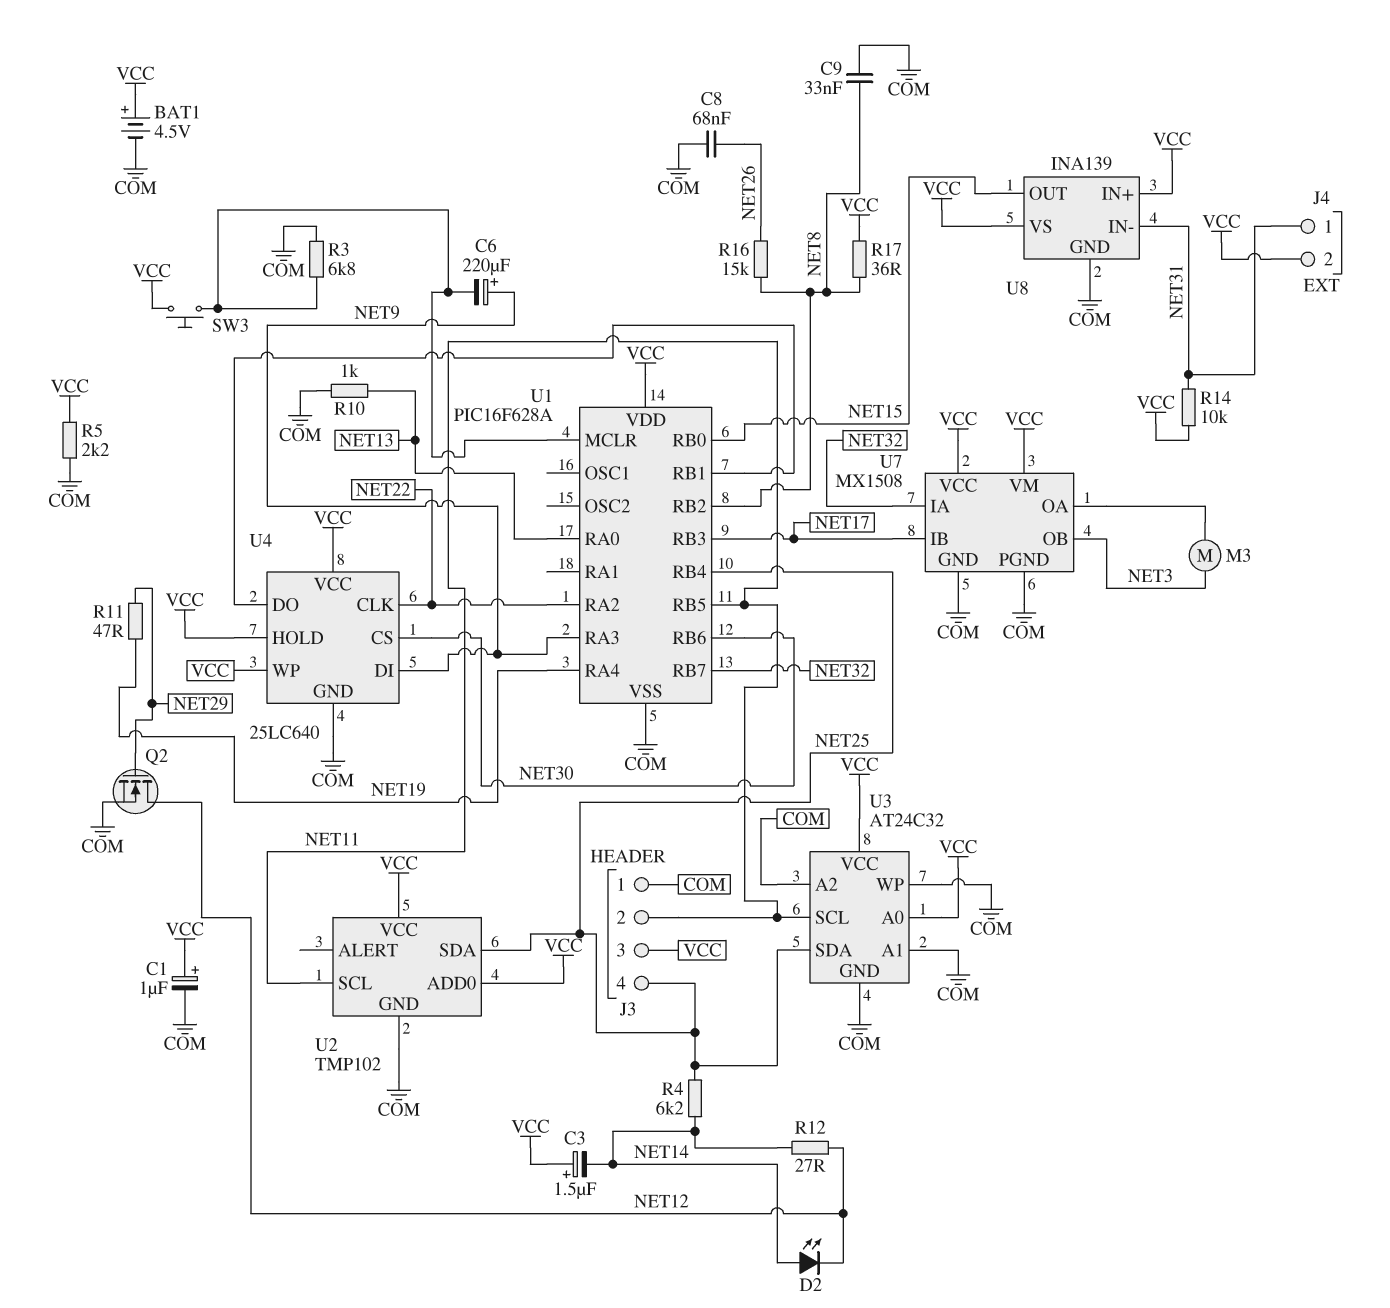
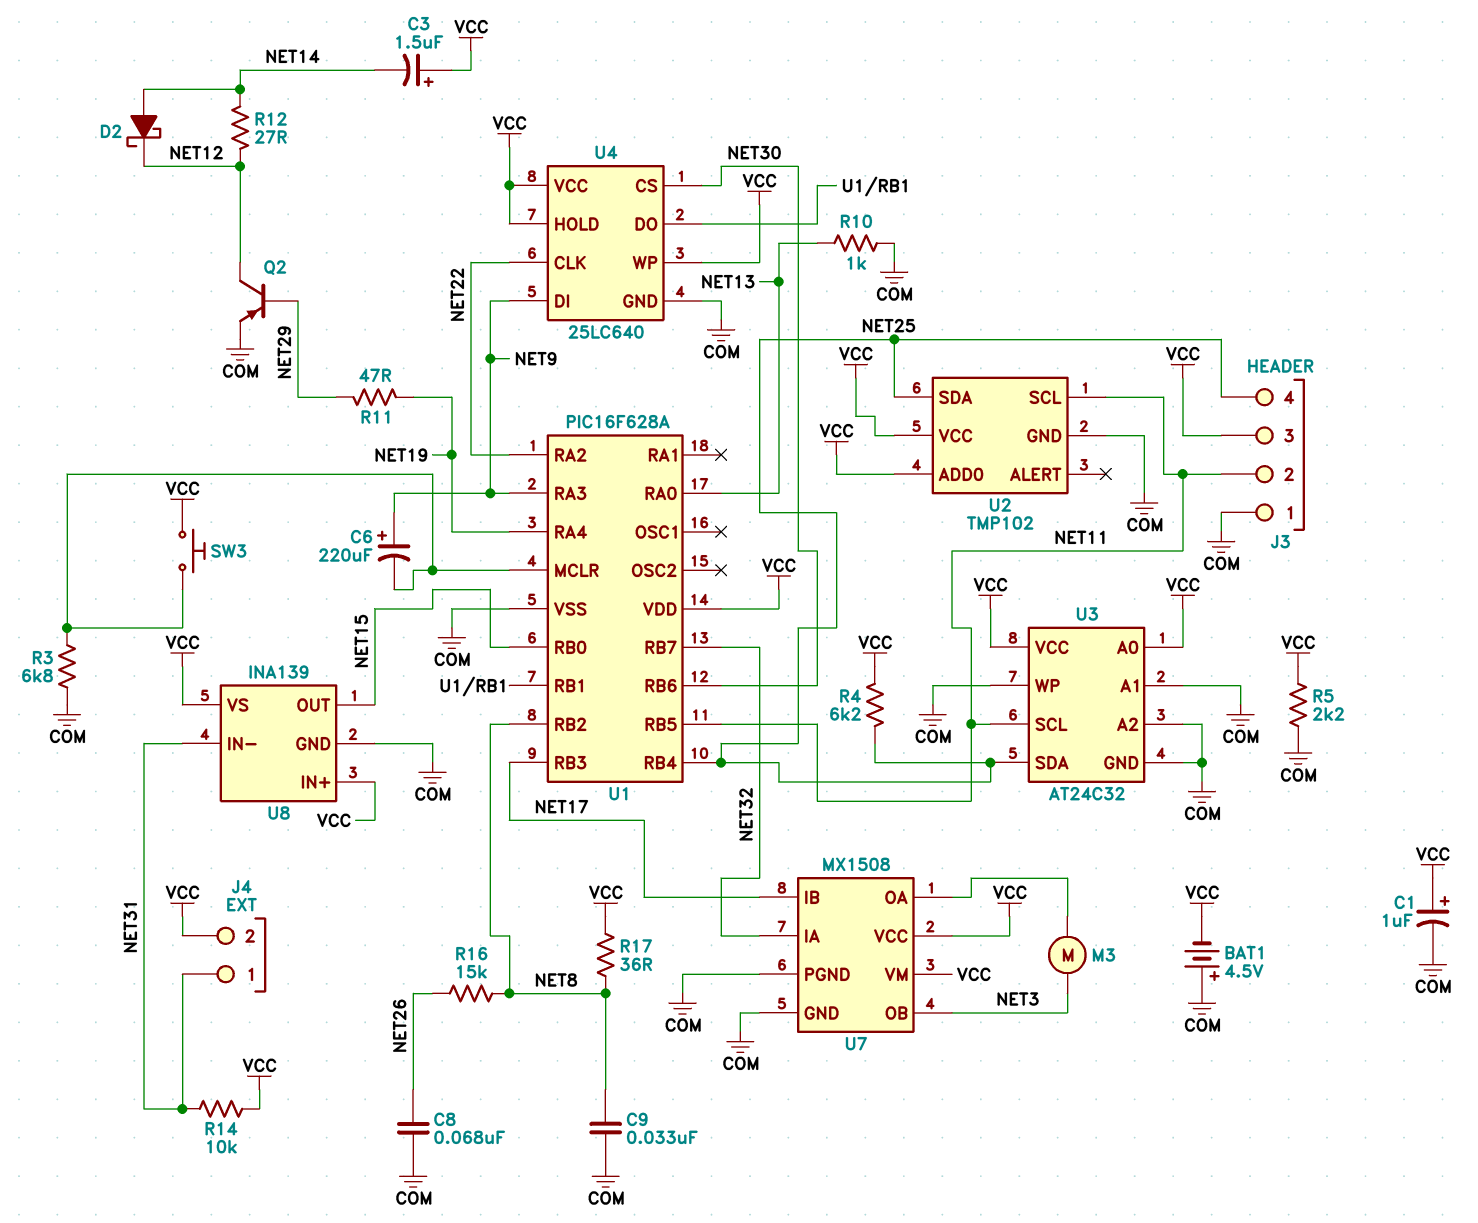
BAT1: 4.5V (plus VCC, minus COM) -> 4.5V (plus COM, minus VCC)
D2: LED (A NET14, K NET12) -> schottky (A NET14, K NET12)
Q2: NMOS (G NET29, D NET12, S COM) -> PNP (B NET29, C NET12, E COM)
R4: 6.2k (NET14, NET25) -> 6.2k (NET25, VCC)

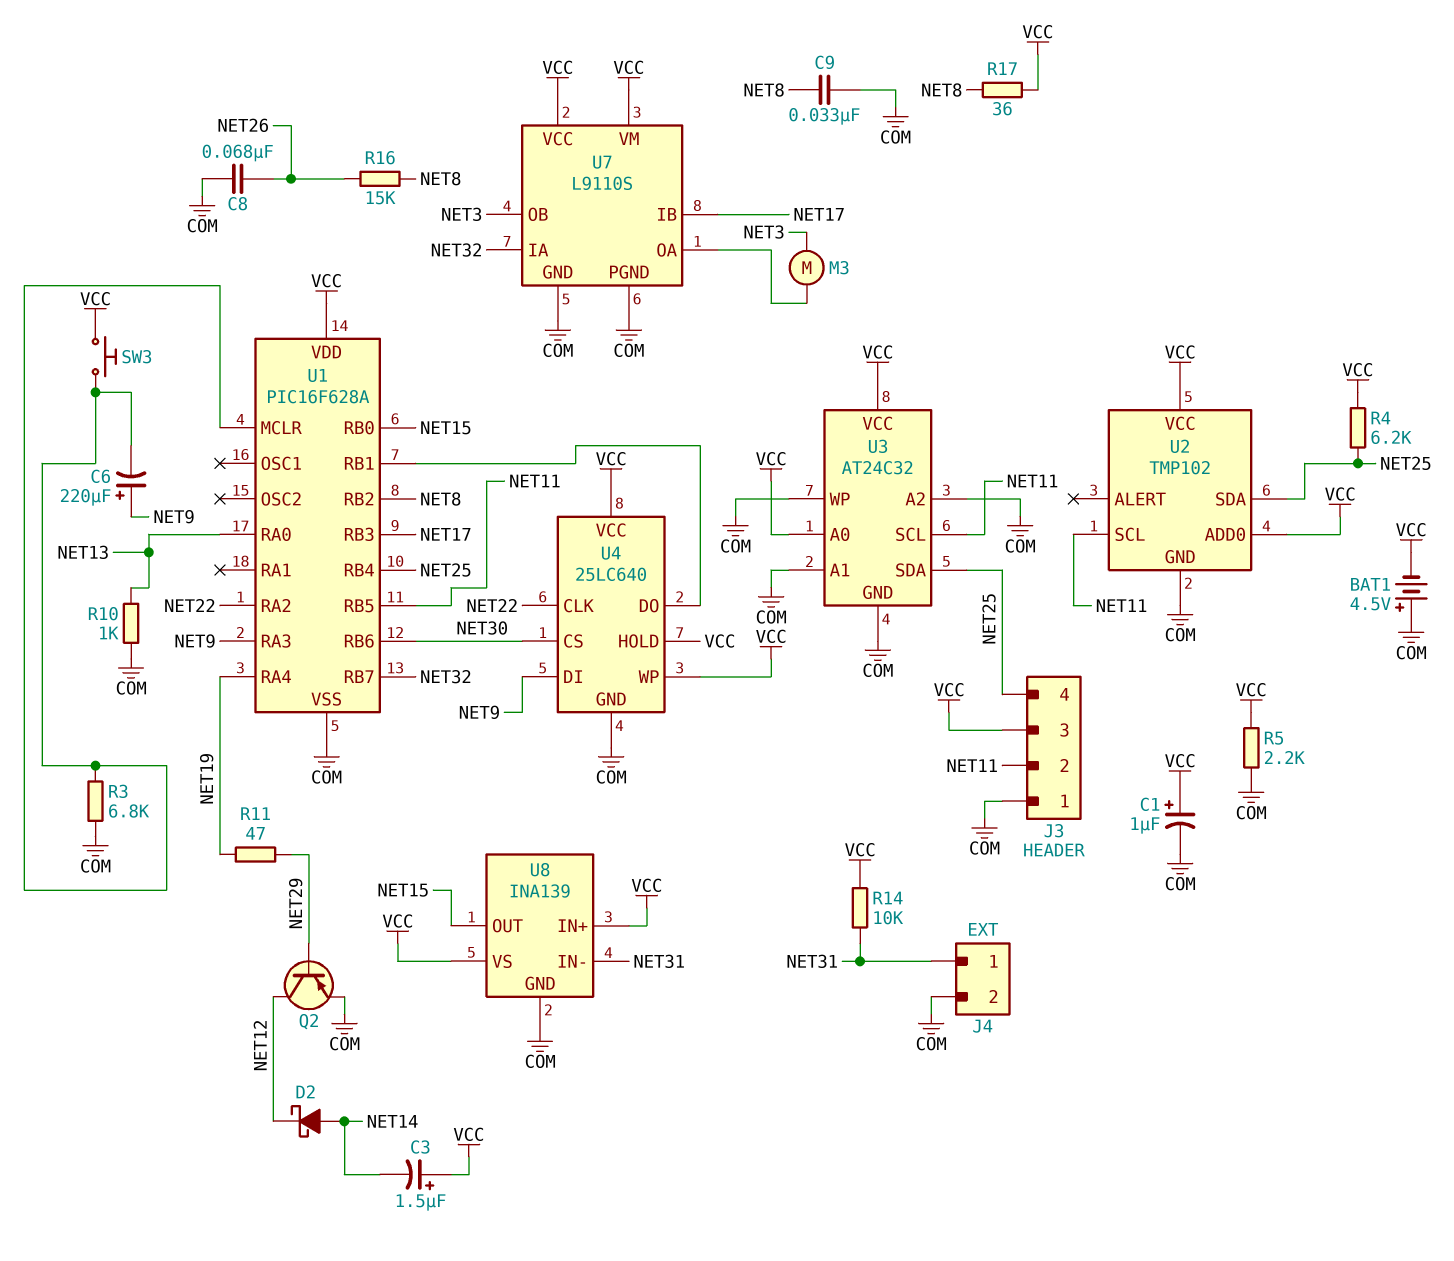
J4 pin 2: VCC -> COM
R12: 27 (NET12, NET14) -> none
U7: MX1508 -> L9110S

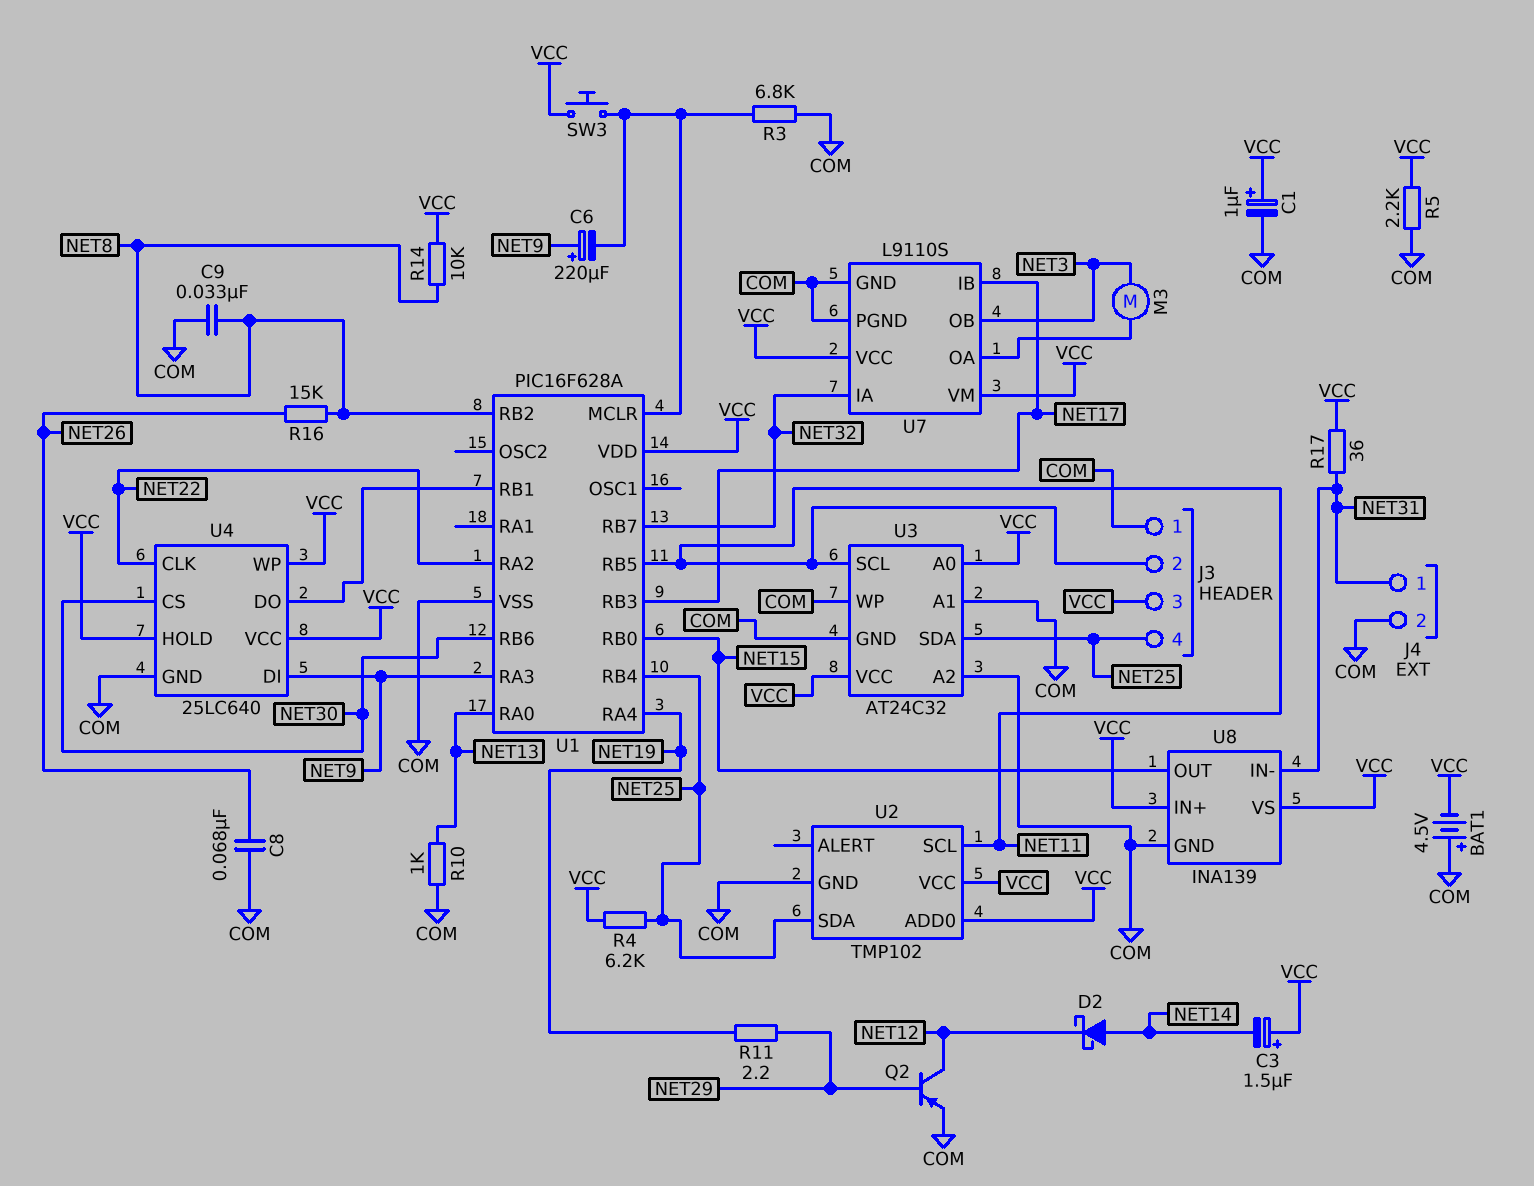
R11: 47 (NET19, NET29) -> 2.2 (NET19, NET29)
R14: 10k (NET31, VCC) -> 10k (NET8, VCC)
R17: 36 (NET8, VCC) -> 36 (NET31, VCC)

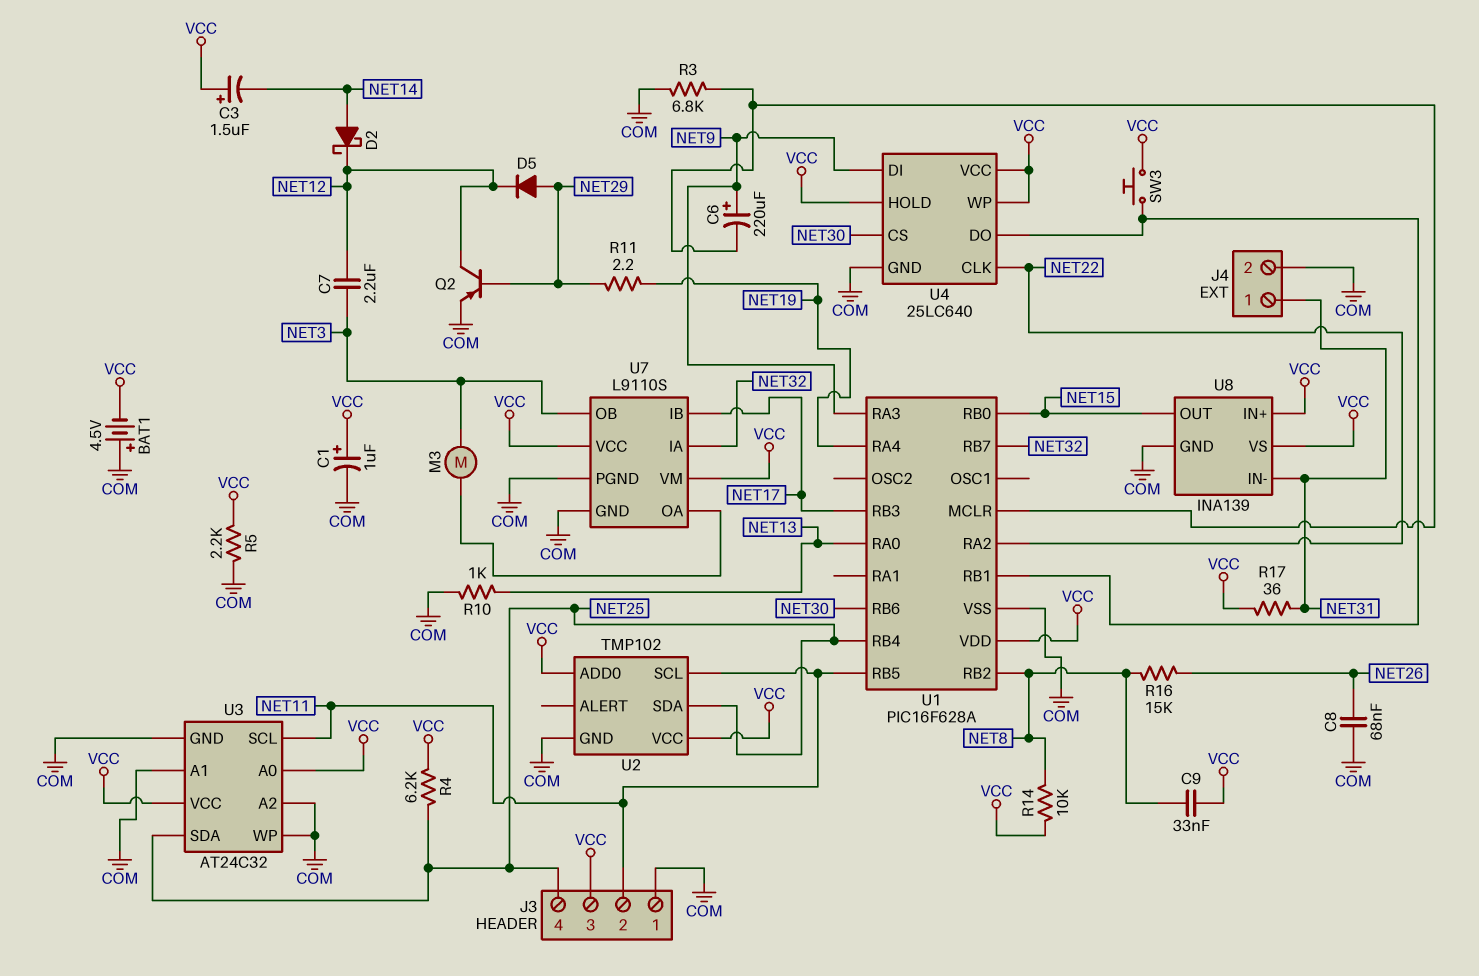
C7: none -> 2.2uF (NET3, NET12)
C9: 33nF (COM, NET8) -> 33nF (NET8, VCC)
D5: none -> diode (A NET29, K NET12)
SW3: button (U1/MCLR, VCC) -> button (U1/RB1, VCC)

